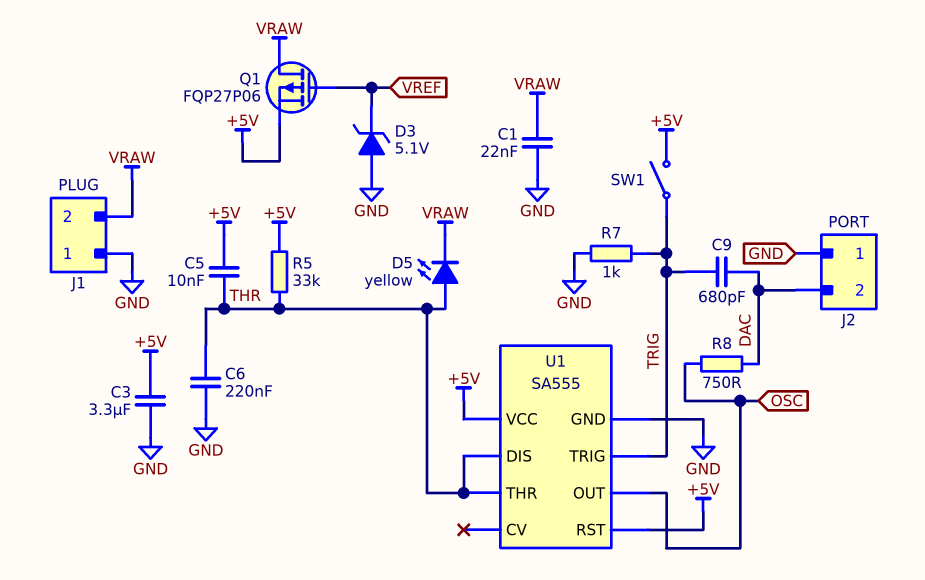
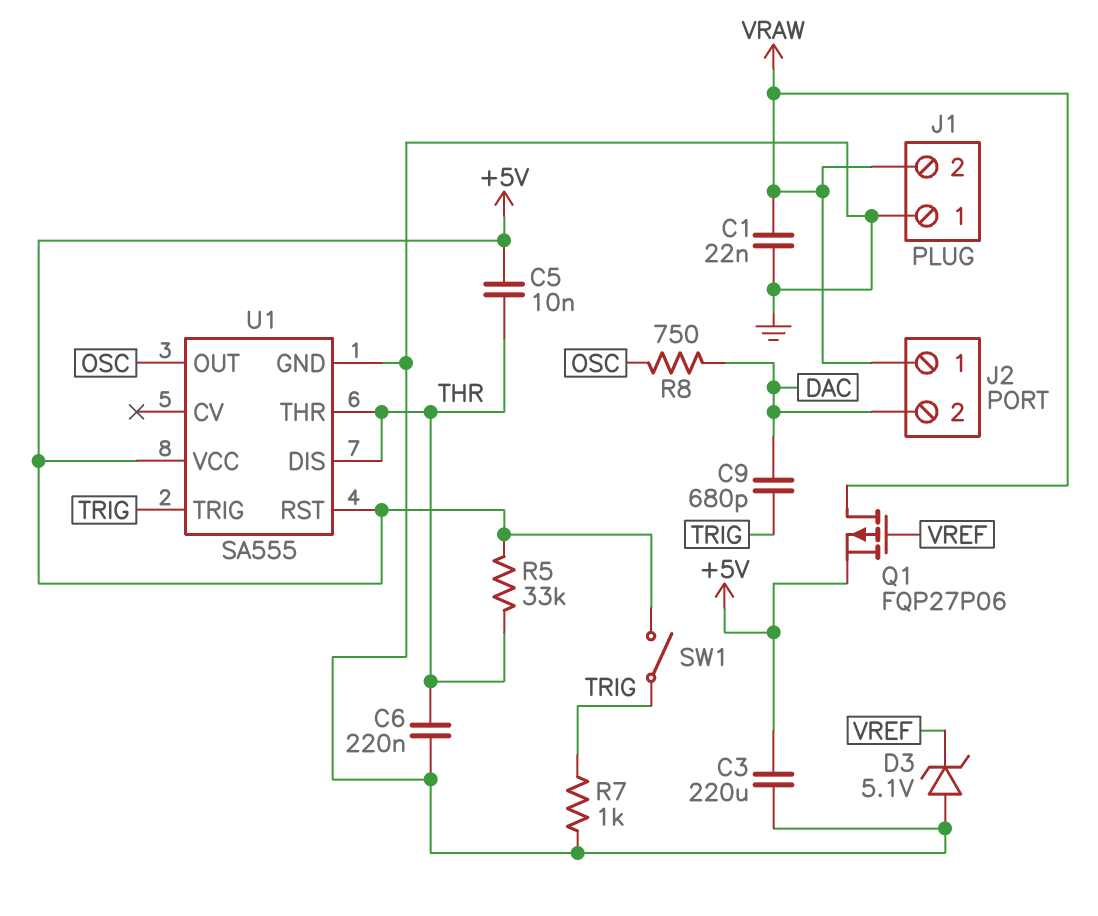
C3: 3.3uF (+5V, GND) -> 220uF (+5V, GND)
D5: LED yellow (A THR, K VRAW) -> none
J2 pin 1: GND -> VRAW

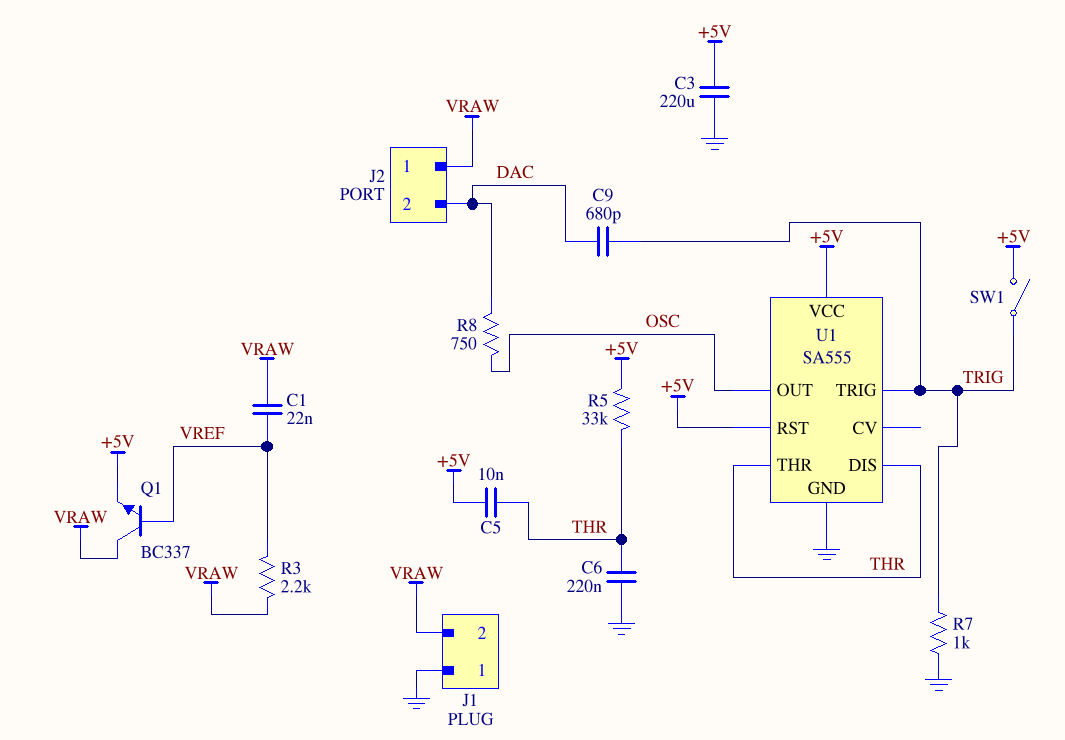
C1: 22nF (GND, VRAW) -> 22nF (VRAW, VREF)
D3: zener 5.1V (A GND, K VREF) -> none
Q1: PMOS FQP27P06 (G VREF, D VRAW, S +5V) -> NPN BC337 (B VREF, C VRAW, E +5V)
R3: none -> 2.2k (VRAW, VREF)

